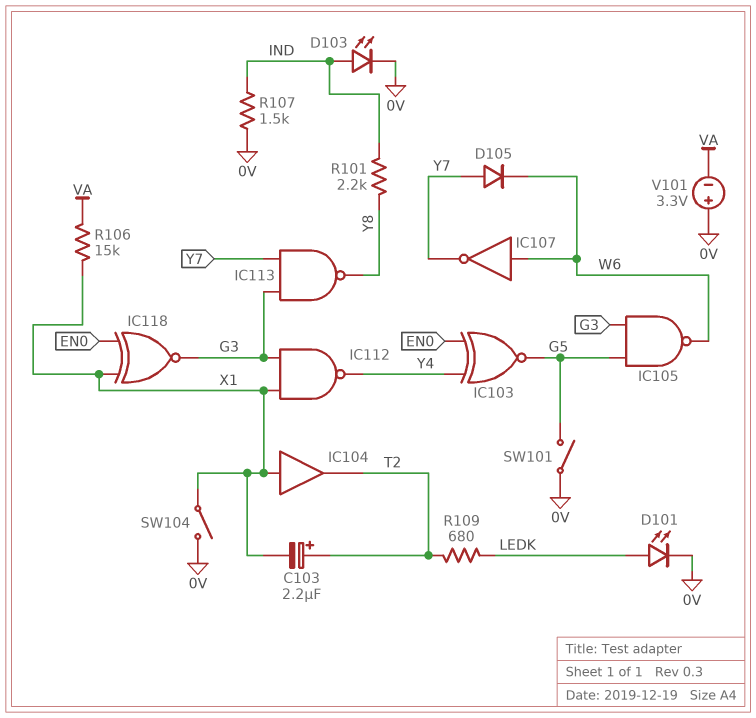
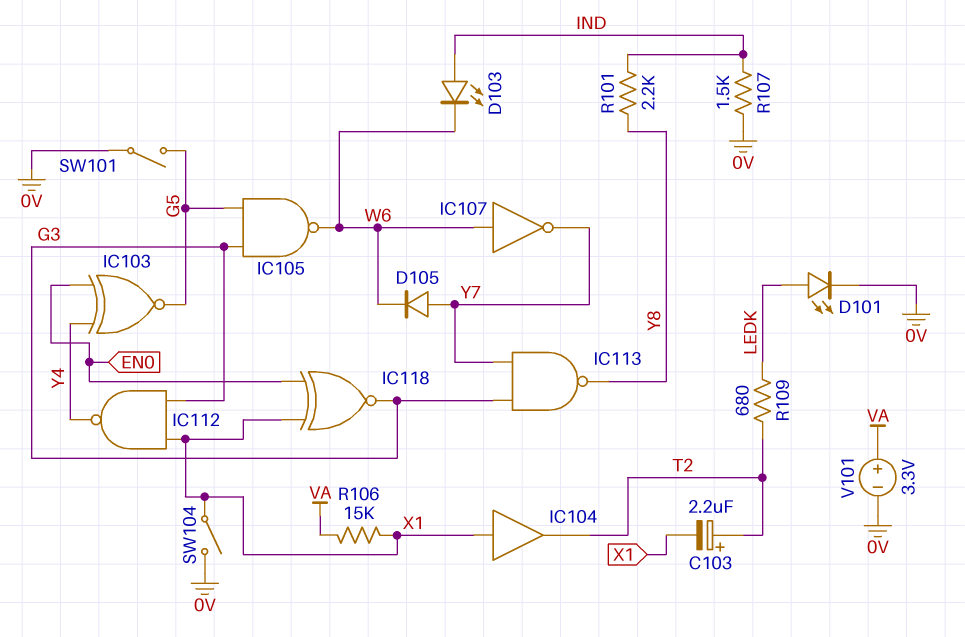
D103: LED (A IND, K 0V) -> LED (A IND, K W6)
V101: 3.3V (plus 0V, minus VA) -> 3.3V (plus VA, minus 0V)

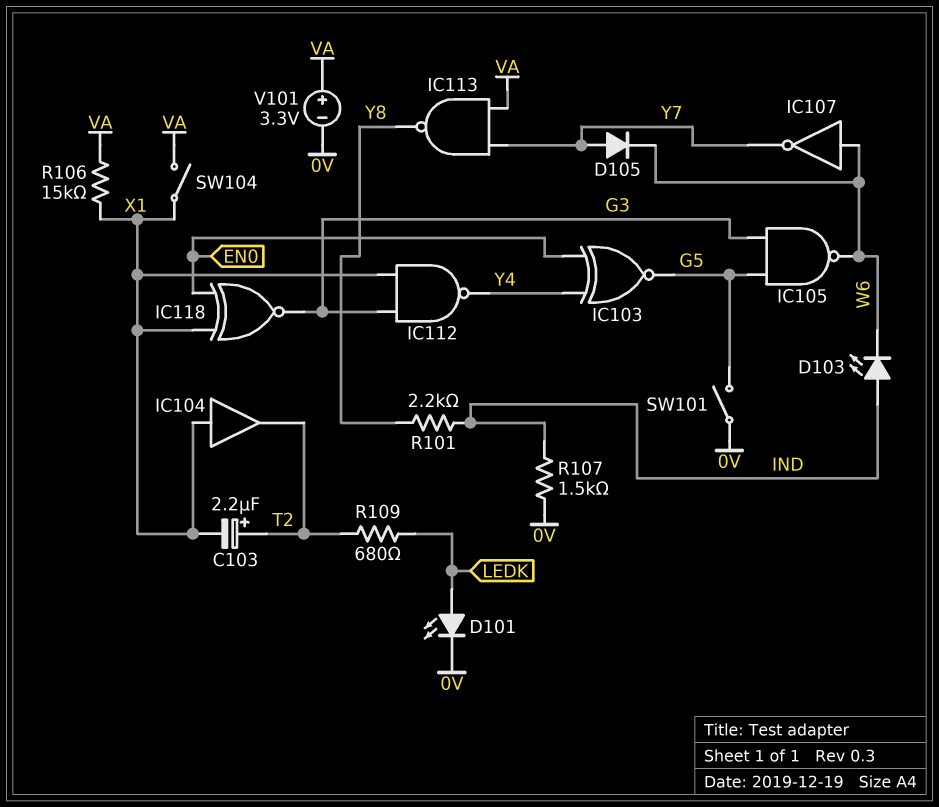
IC113: NAND (in G3, in Y7, out Y8) -> NAND (in VA, in Y7, out Y8)
SW104: switch (0V, X1) -> switch (VA, X1)

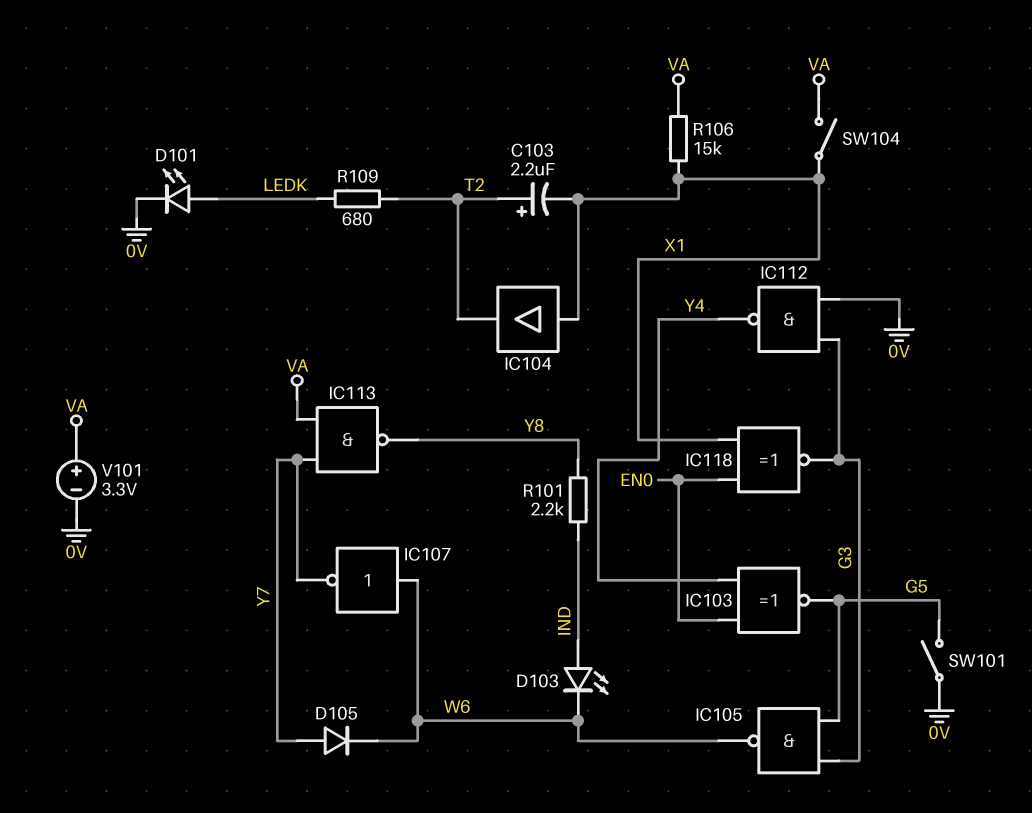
IC112: NAND (in G3, in X1, out Y4) -> NAND (in 0V, in G3, out Y4)
R107: 1.5k (0V, IND) -> none

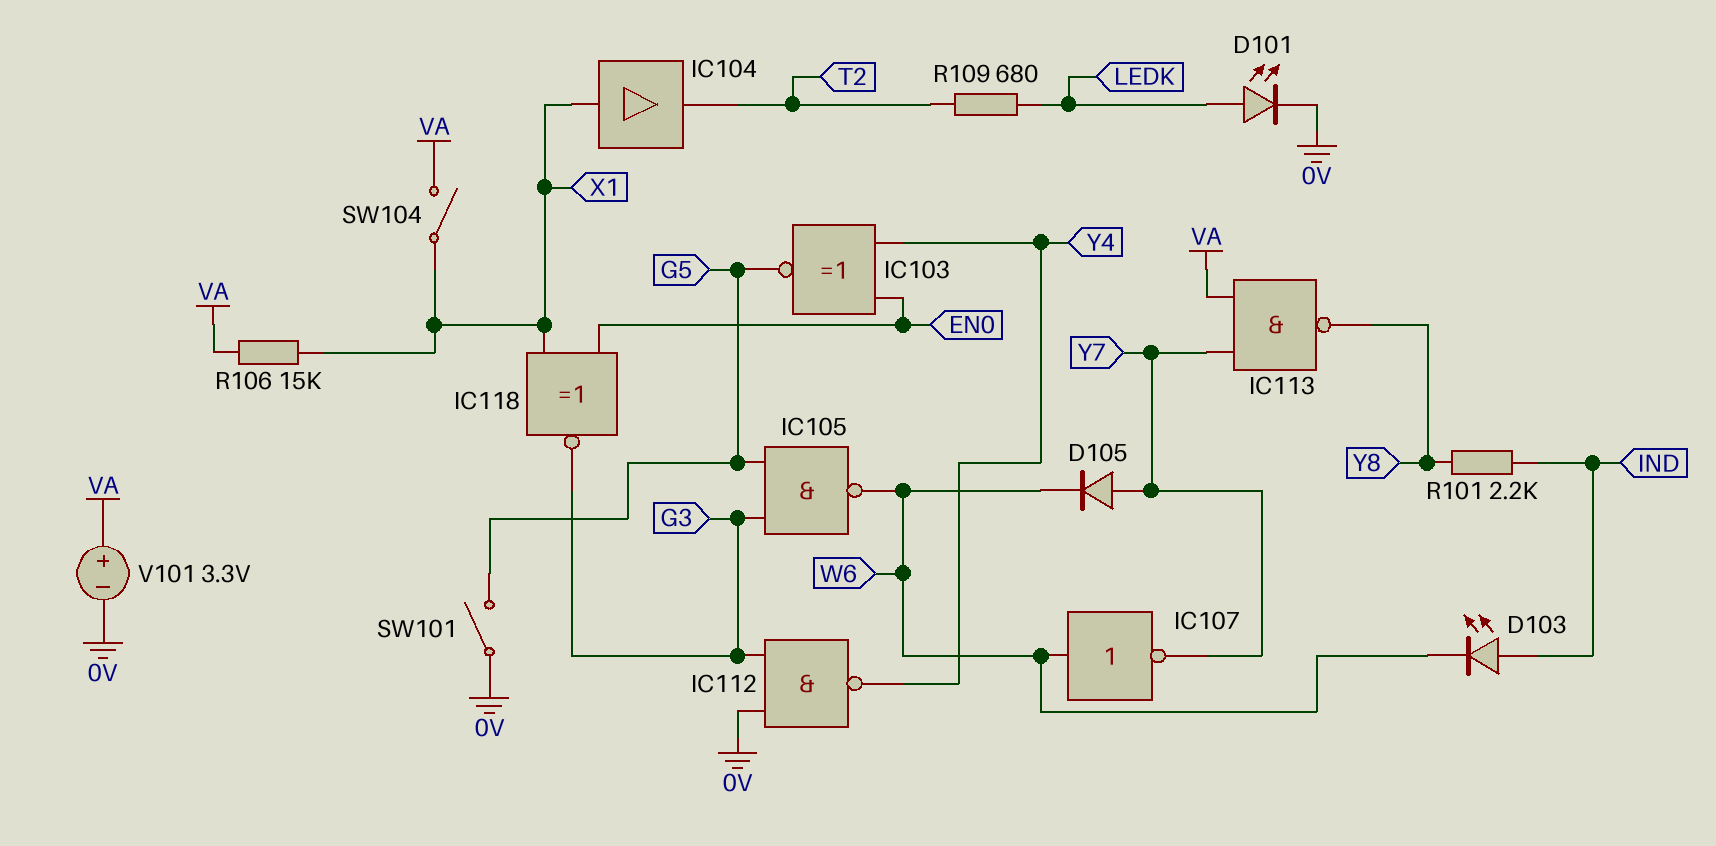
C103: 2.2uF (plus T2, minus X1) -> none

